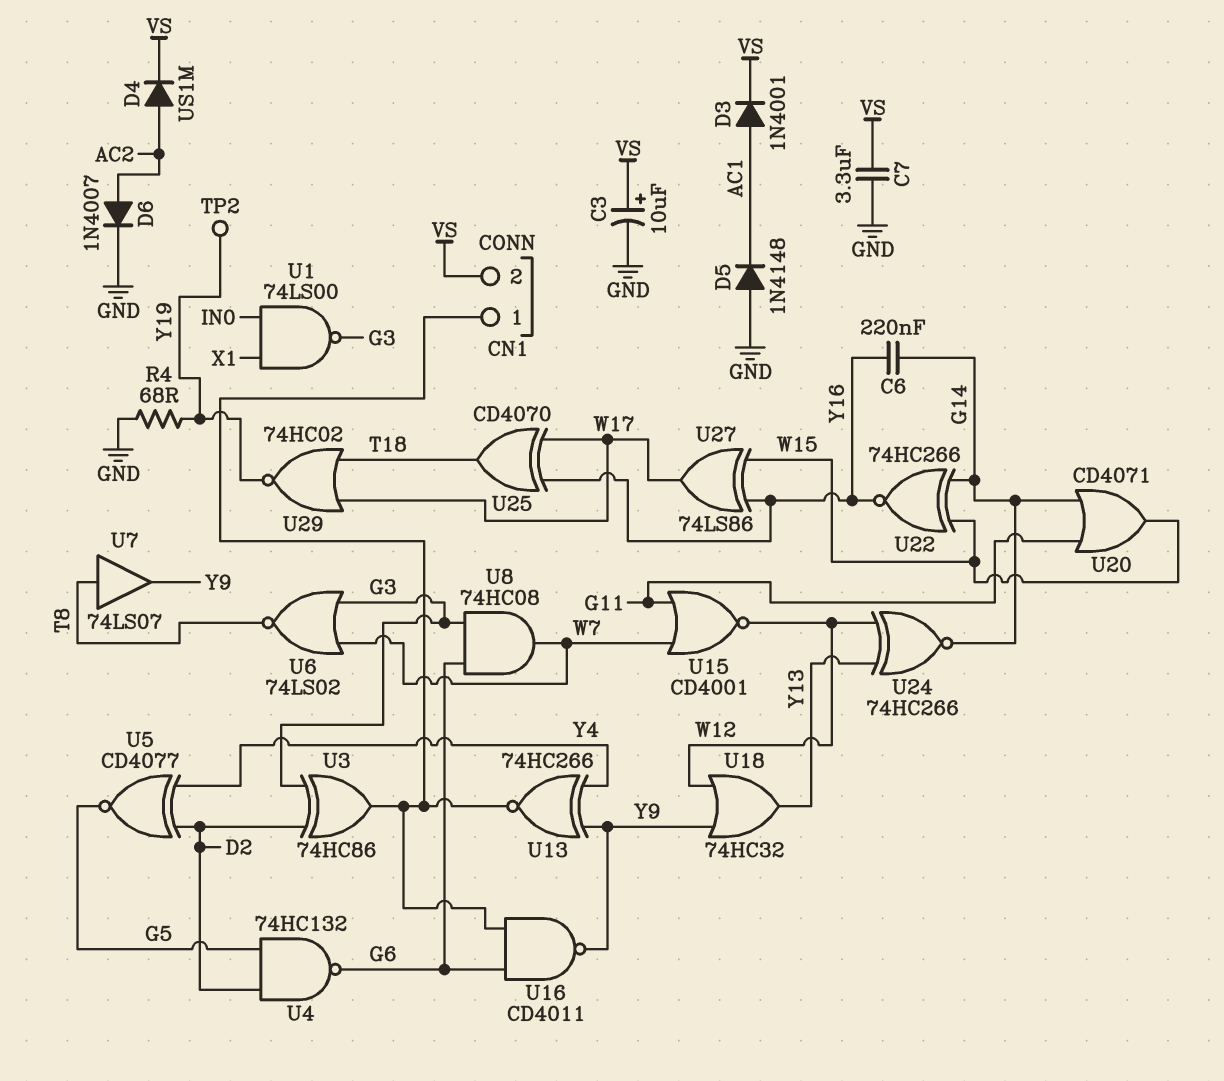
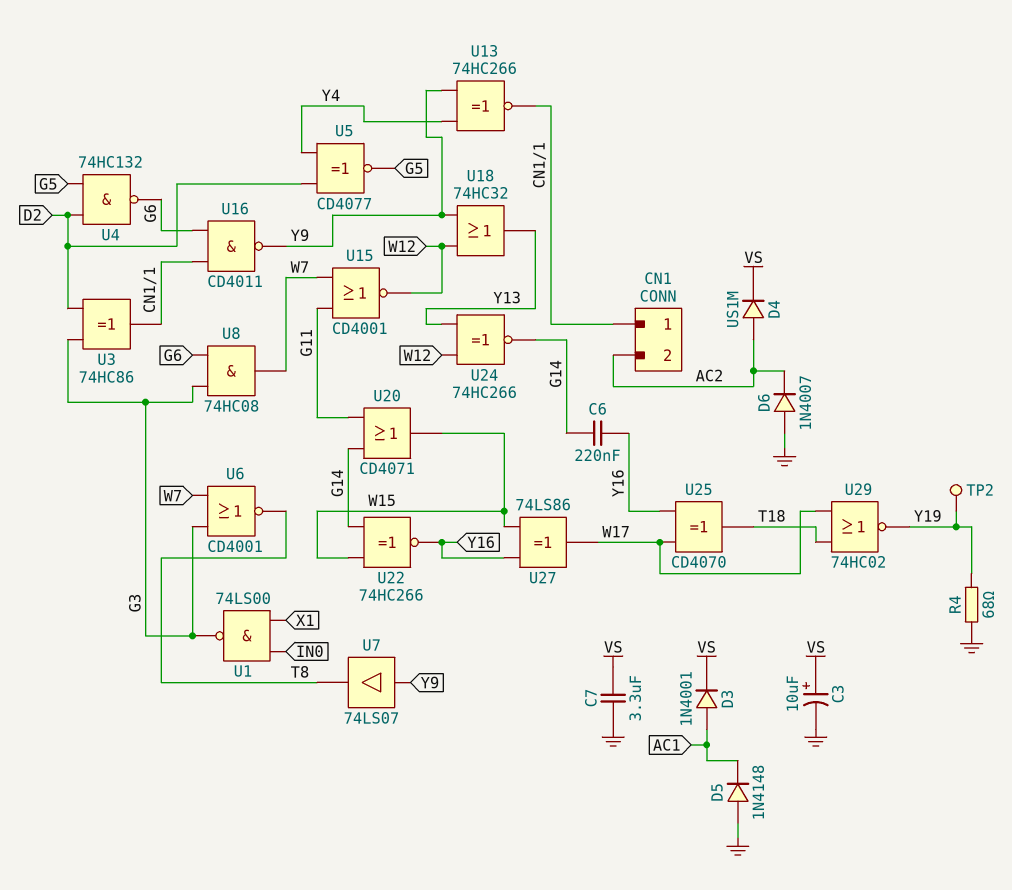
CN1 pin 2: VS -> AC2
D6: diode 1N4007 (A AC2, K GND) -> diode 1N4007 (A GND, K AC2)
U6: NOR 74LS02 (in G3, in W7, out T8) -> NOR CD4001 (in G3, in W7, out T8)
U7: buffer 74LS07 (in T8, out Y9) -> buffer 74LS07 (in Y9, out T8)

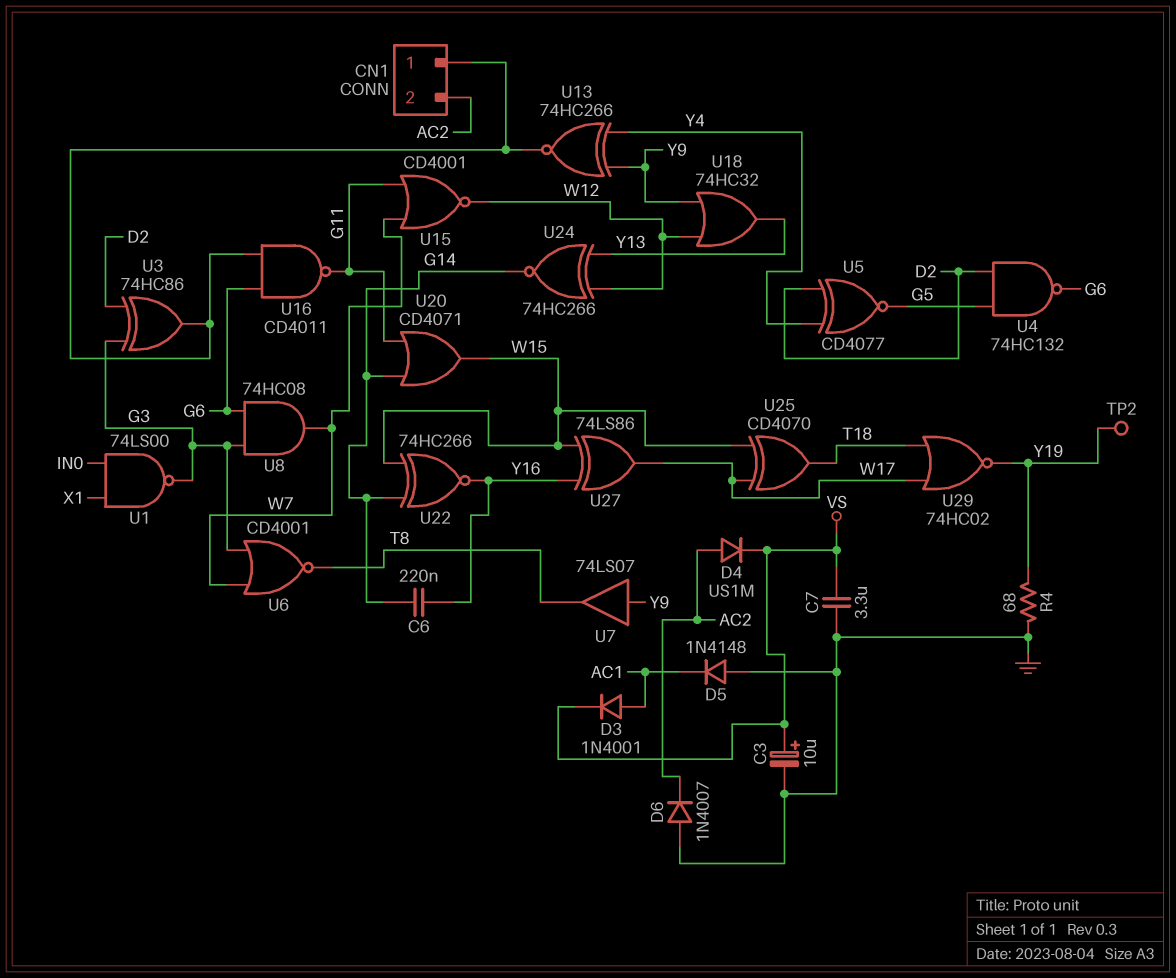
U16: NAND CD4011 (in CN1/1, in G6, out Y9) -> NAND CD4011 (in CN1/1, in G6, out G11)
U25: XOR CD4070 (in W17, in Y16, out T18) -> XOR CD4070 (in W15, in W17, out T18)

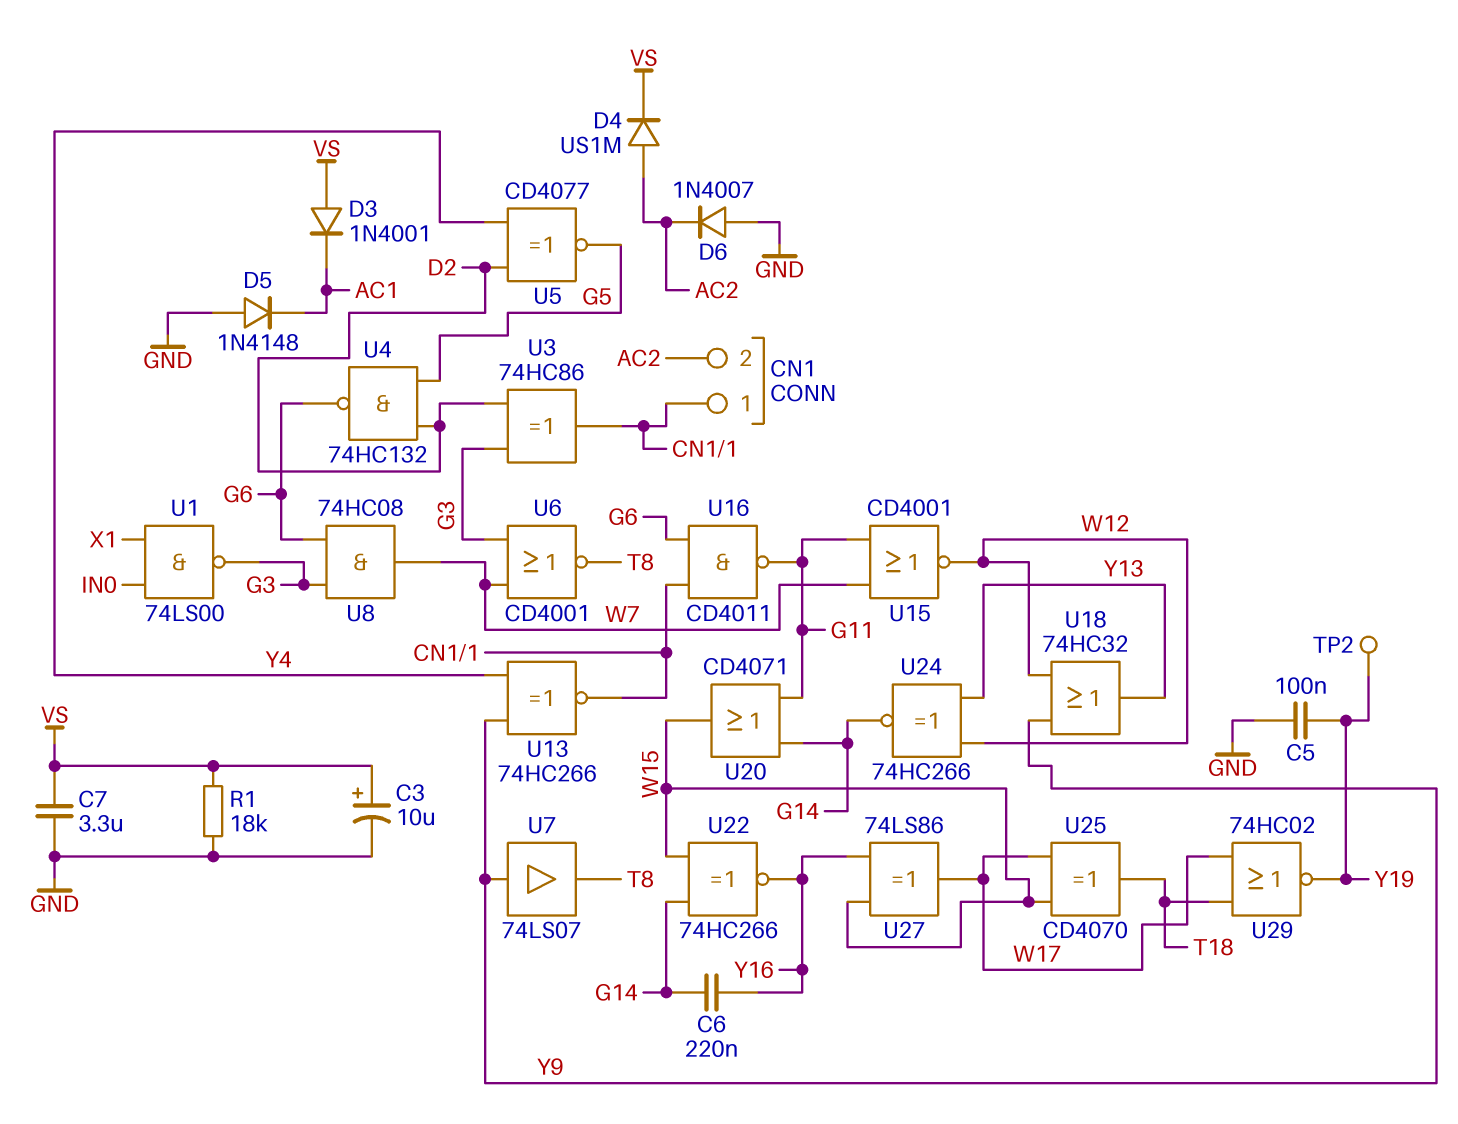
C5: none -> 100nF (GND, Y19)
D3: diode 1N4001 (A AC1, K VS) -> diode 1N4001 (A VS, K AC1)
R1: none -> 18k (GND, VS)
R4: 68 (GND, Y19) -> none

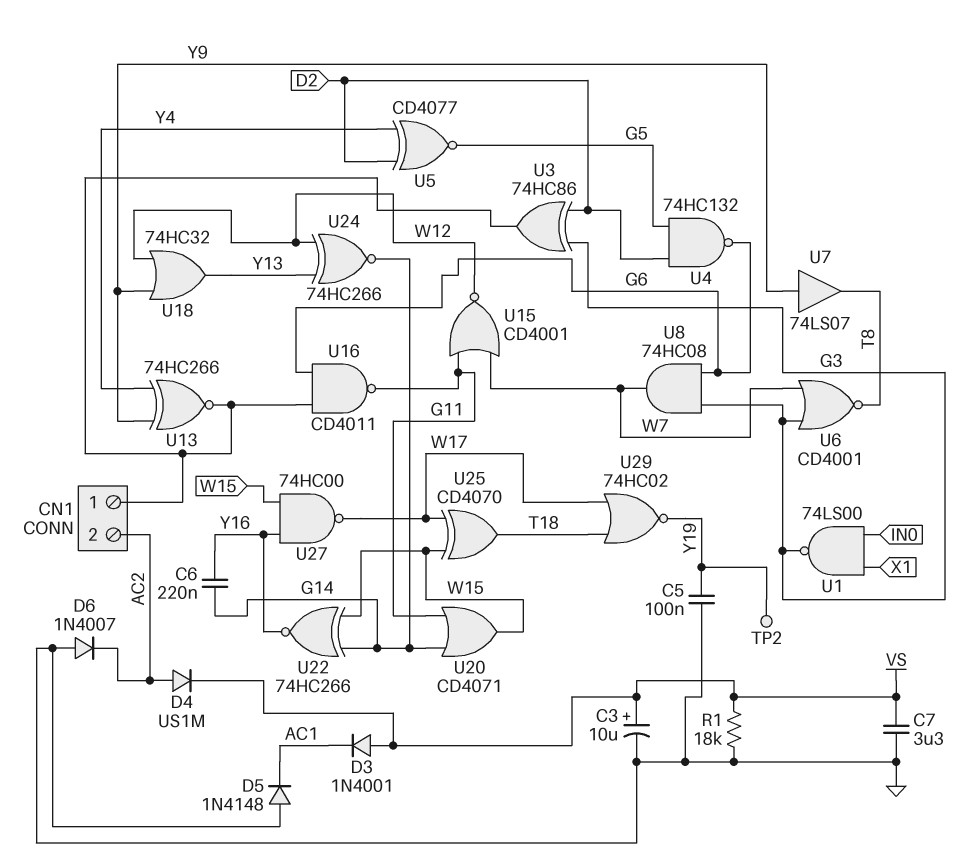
U27: XOR 74LS86 (in W15, in Y16, out W17) -> NAND 74HC00 (in W15, in Y16, out W17)

